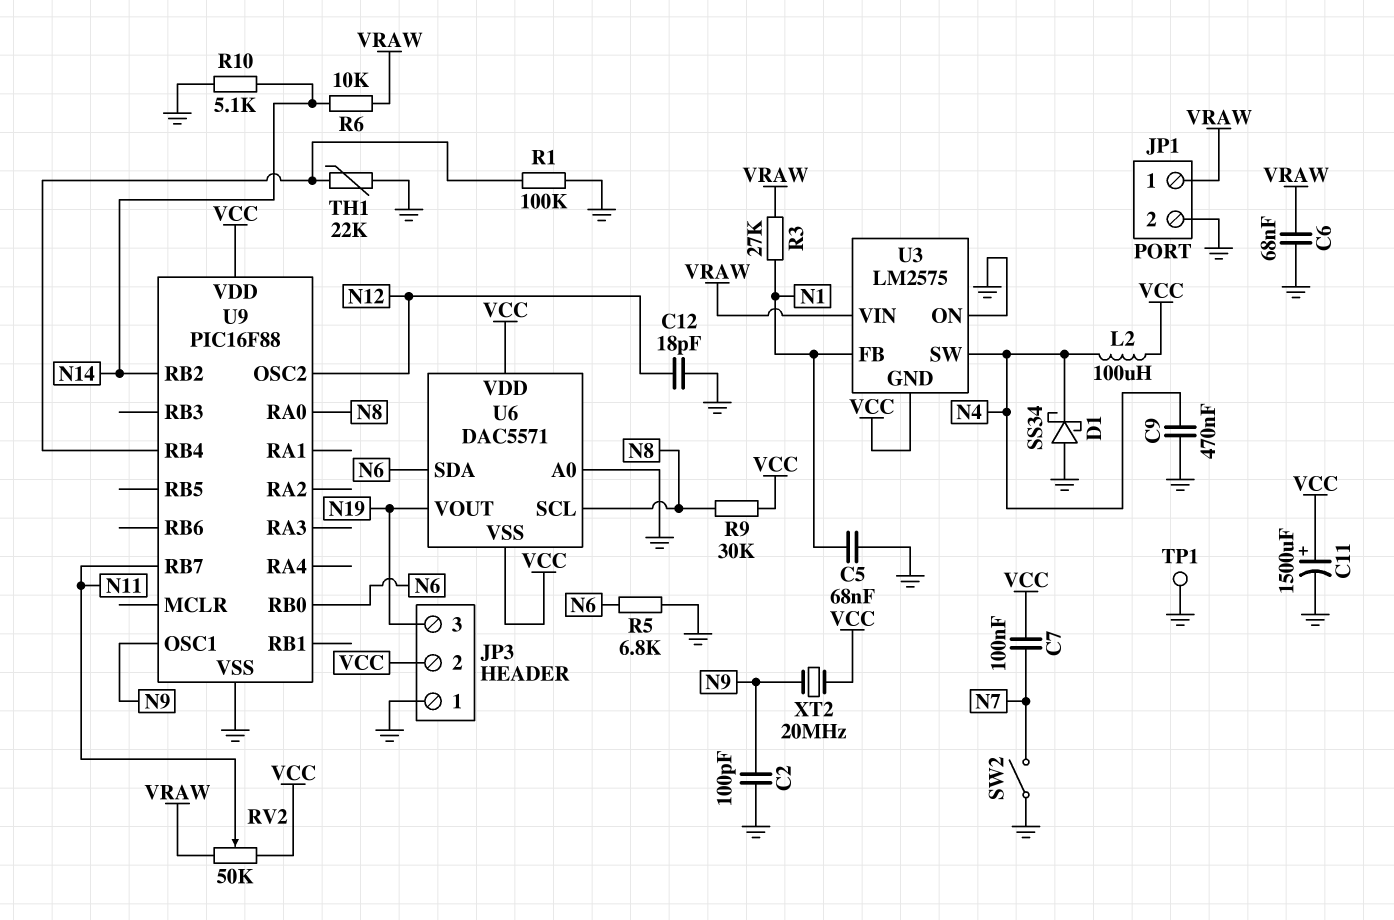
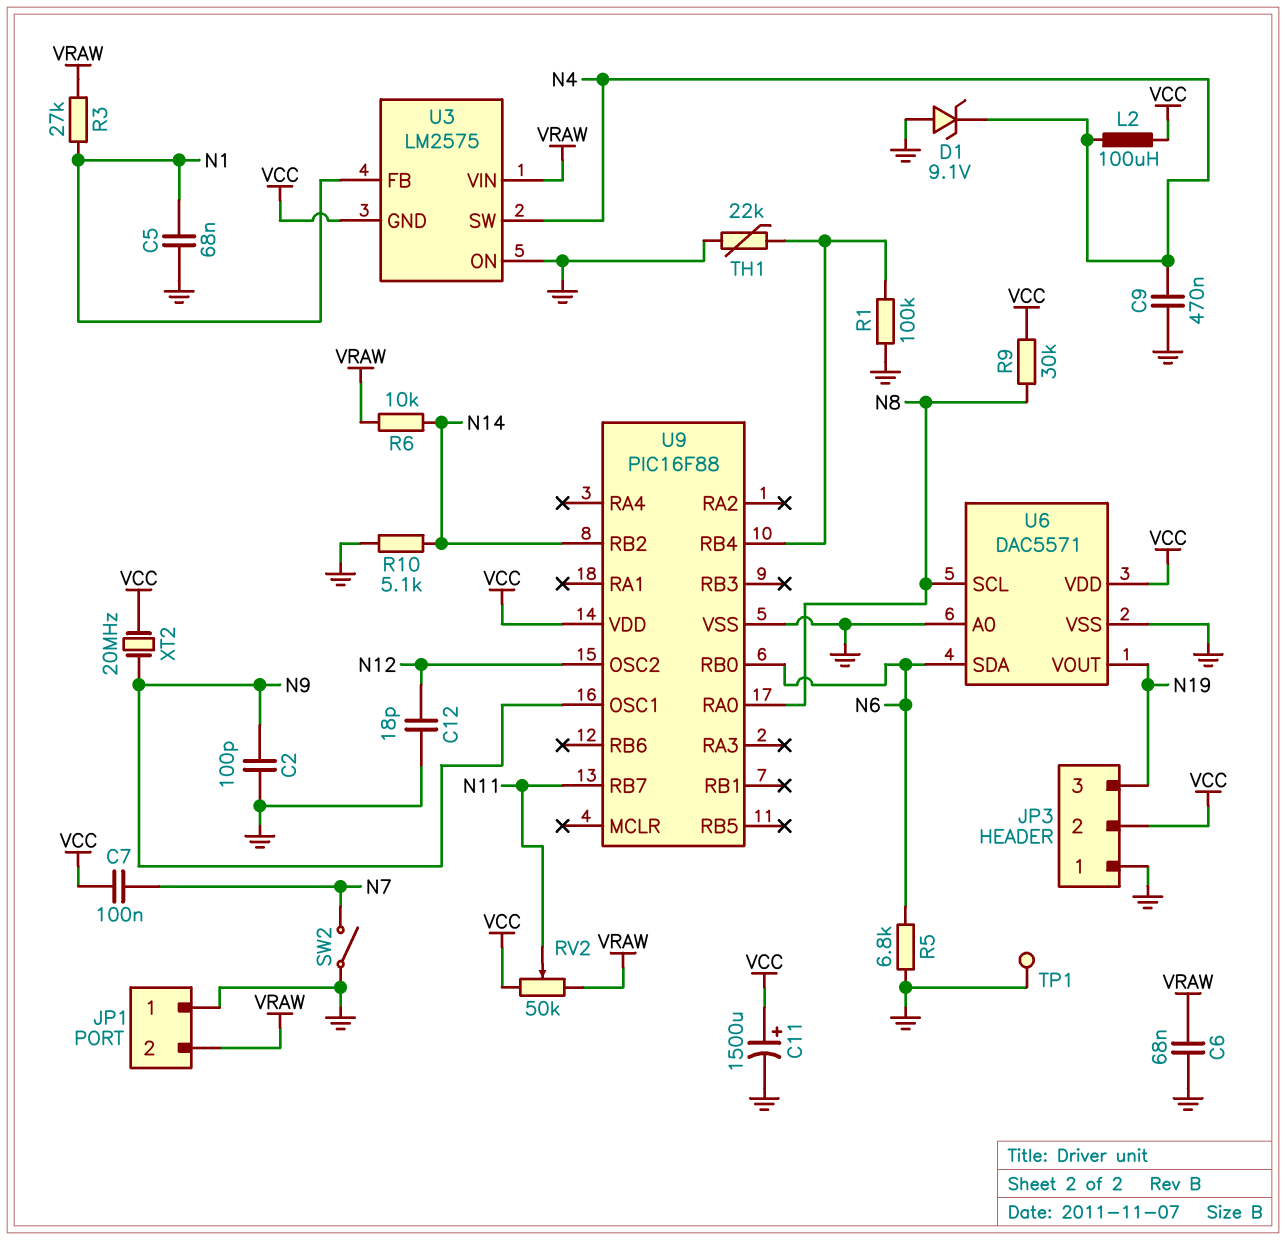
D1: schottky SS34 (A GND, K N4) -> zener 9.1V (A GND, K N4)
JP1 pin 1: VRAW -> GND
JP1 pin 2: GND -> VRAW
U6 pin VSS: VCC -> GND

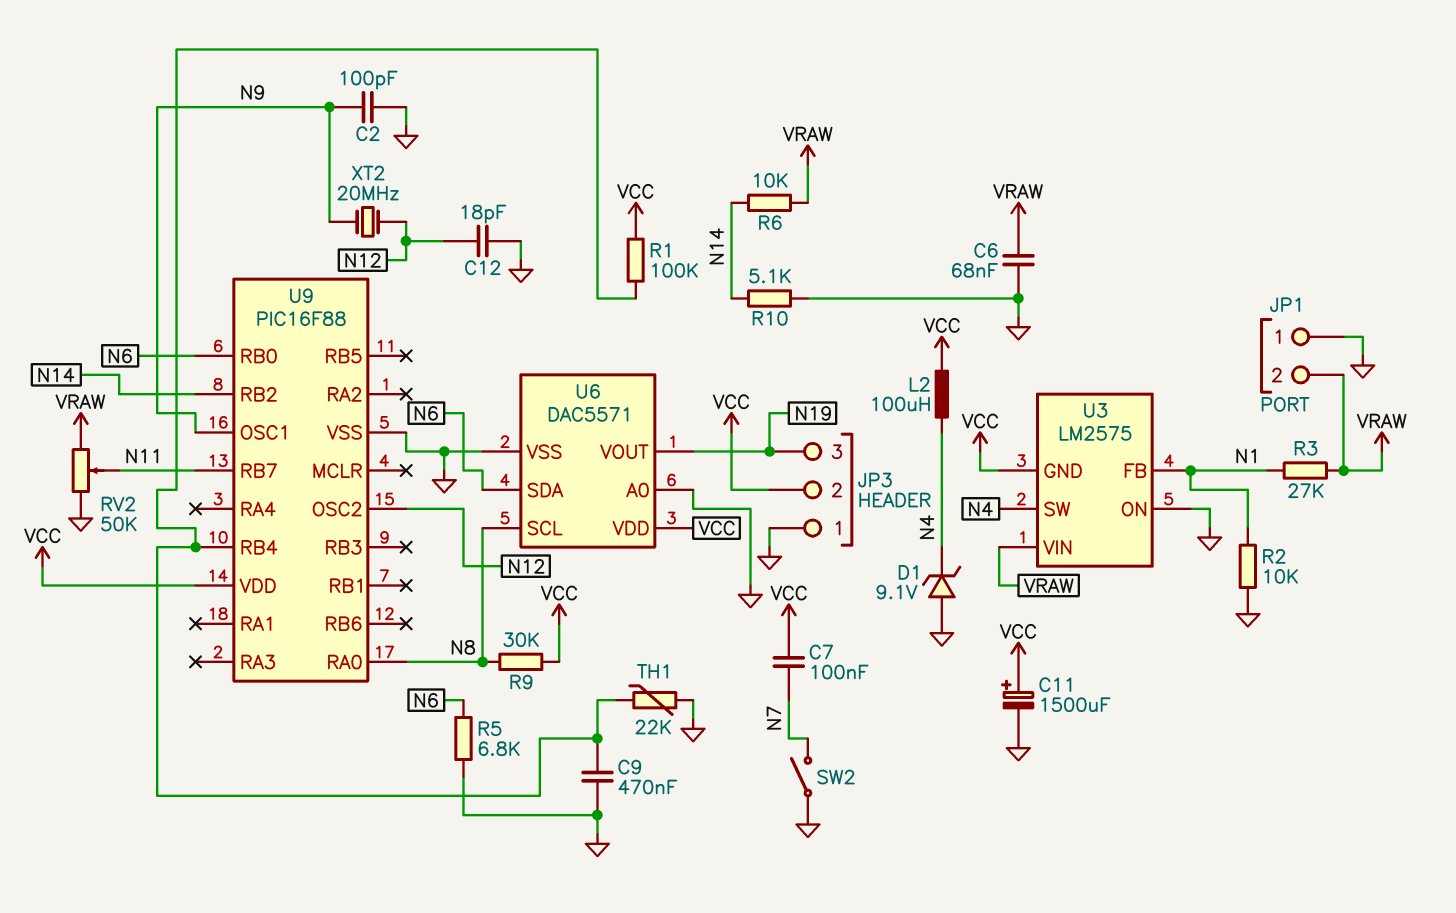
C5: 68nF (GND, N1) -> none
C9: 470nF (GND, N4) -> 470nF (GND, U9/RB4)
R1: 100k (GND, U9/RB4) -> 100k (U9/RB4, VCC)
R2: none -> 10k (GND, N1)
RV2: 50k (VCC, VRAW, wiper N11) -> 50k (GND, VRAW, wiper N11)
TP1: test point (GND) -> none
XT2: 20MHz (N9, VCC) -> 20MHz (N9, N12)

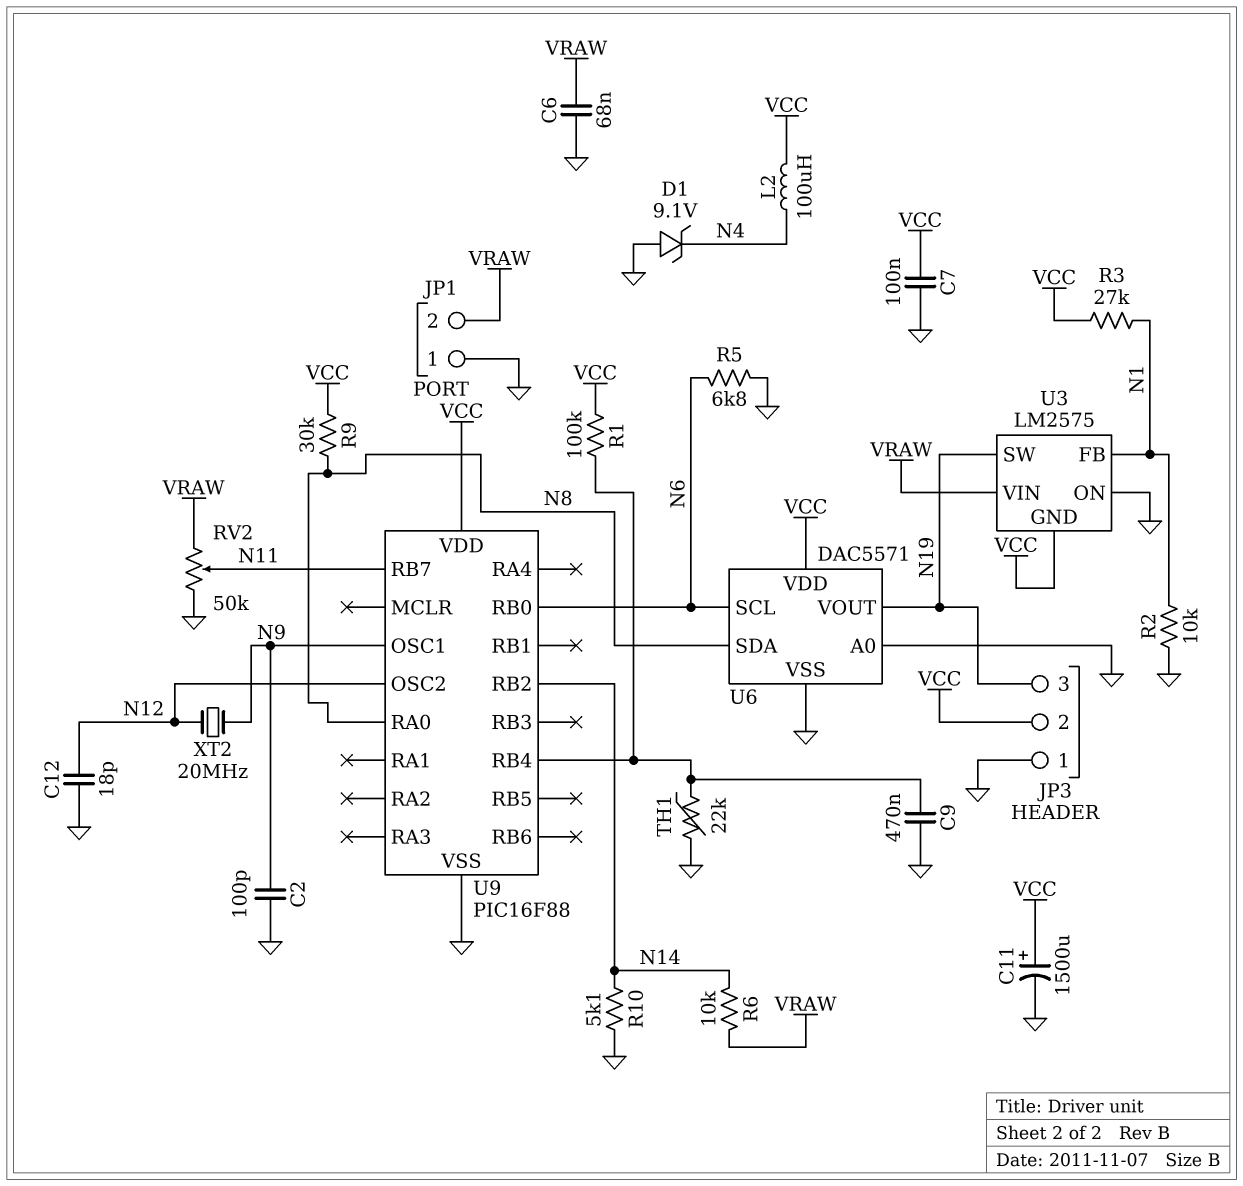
C7: 100nF (N7, VCC) -> 100nF (GND, VCC)
R3: 27k (N1, VRAW) -> 27k (N1, VCC)
SW2: switch (GND, N7) -> none
U3 pin SW: N4 -> N19
U6 pin SCL: N8 -> N6
U6 pin SDA: N6 -> N8

